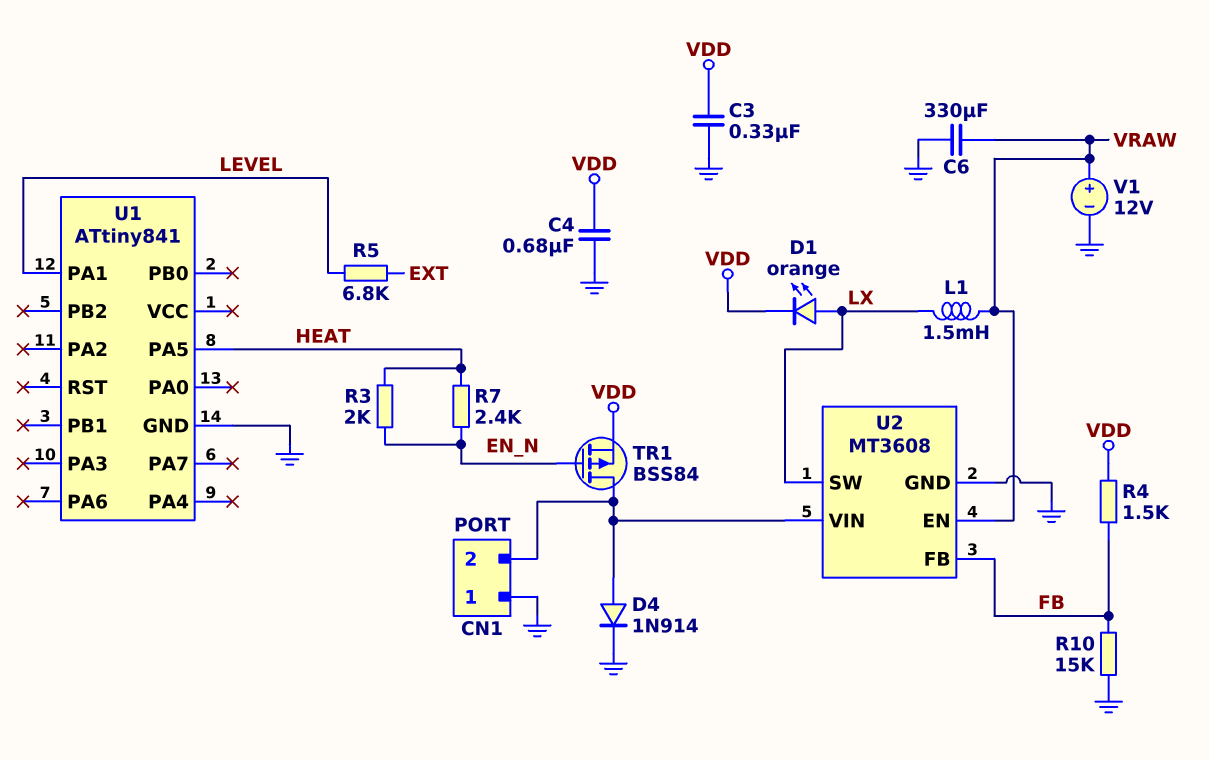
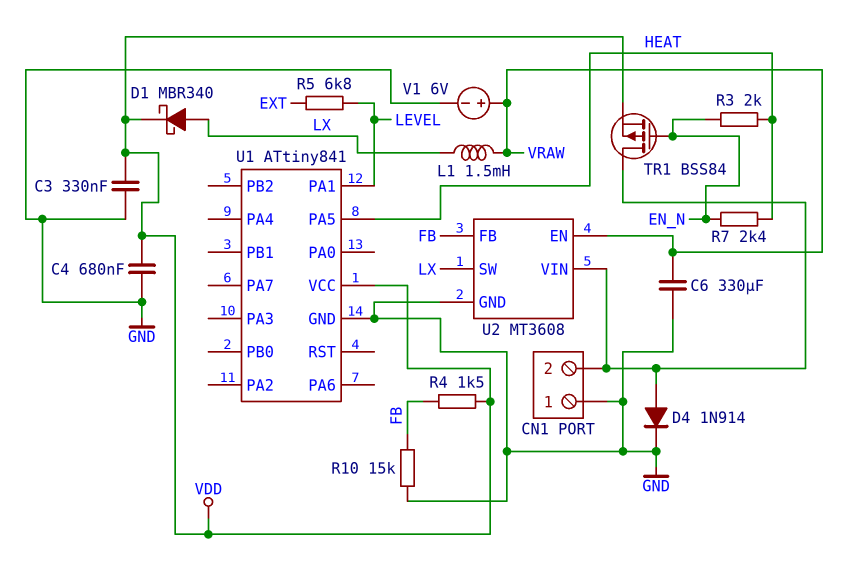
D1: LED orange (A LX, K VDD) -> schottky MBR340 (A LX, K VDD)
U1 pin VCC: none -> VDD
V1: 12V (plus VRAW, minus GND) -> 6V (plus VRAW, minus GND)

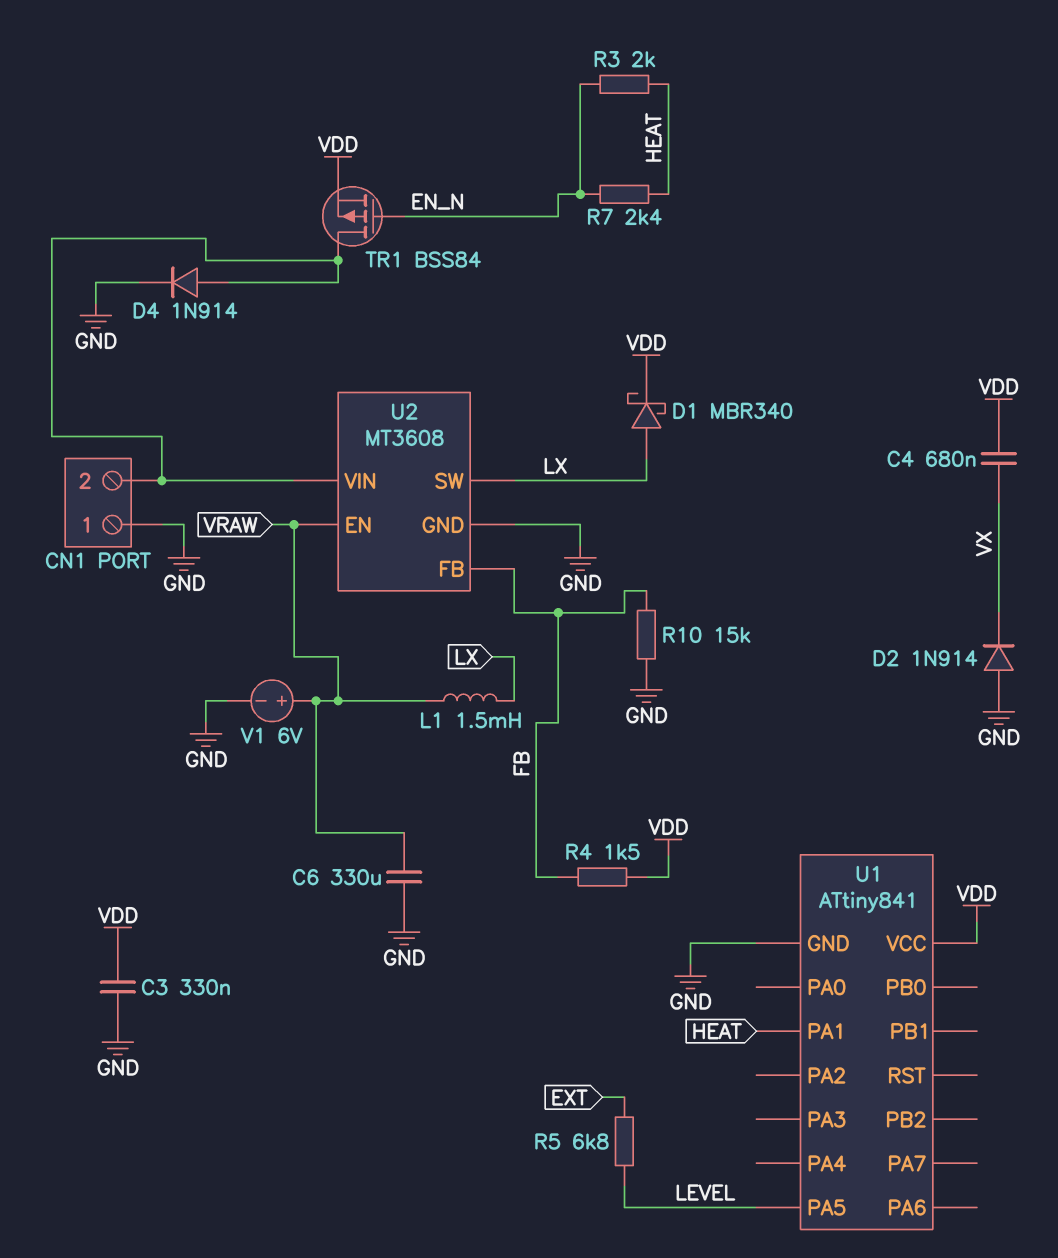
C4: 680nF (GND, VDD) -> 680nF (VDD, VX)
D2: none -> diode 1N914 (A GND, K VX)
U1 pin PA1: LEVEL -> HEAT
U1 pin PA5: HEAT -> LEVEL

